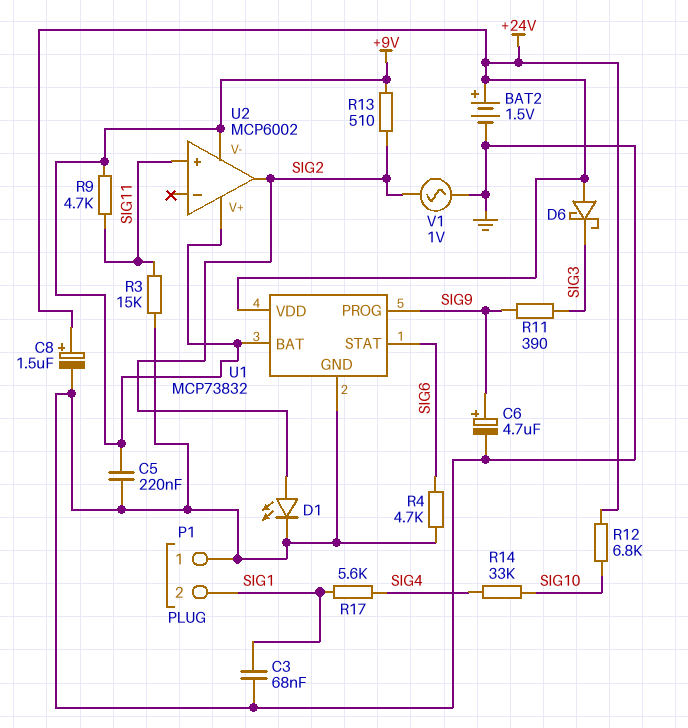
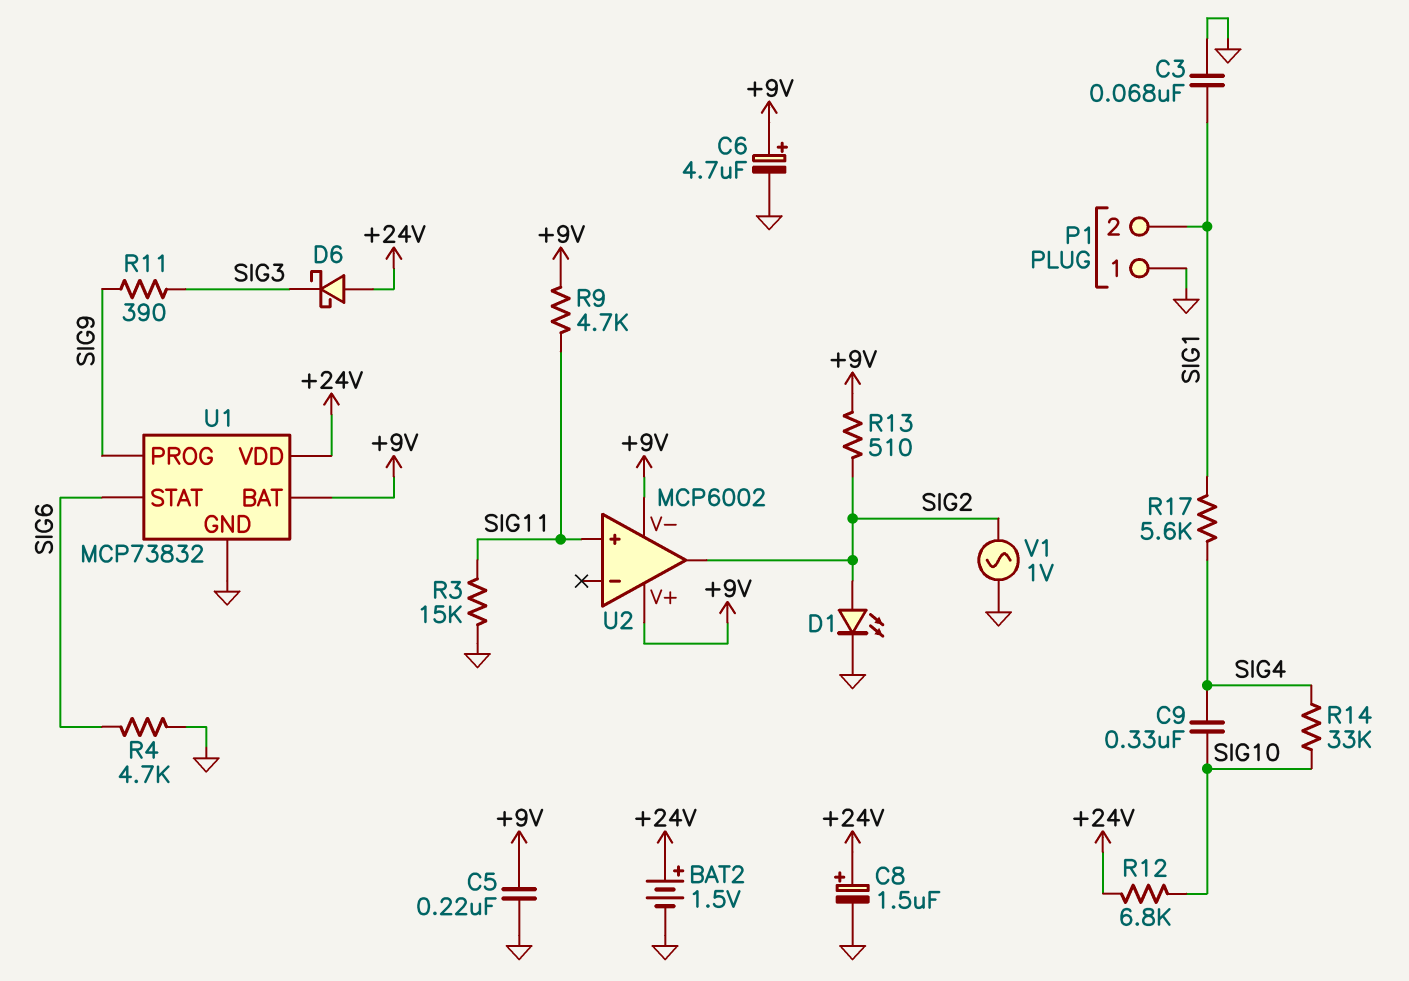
C6: 4.7uF (plus SIG9, minus GND) -> 4.7uF (plus +9V, minus GND)
C9: none -> 330nF (SIG4, SIG10)

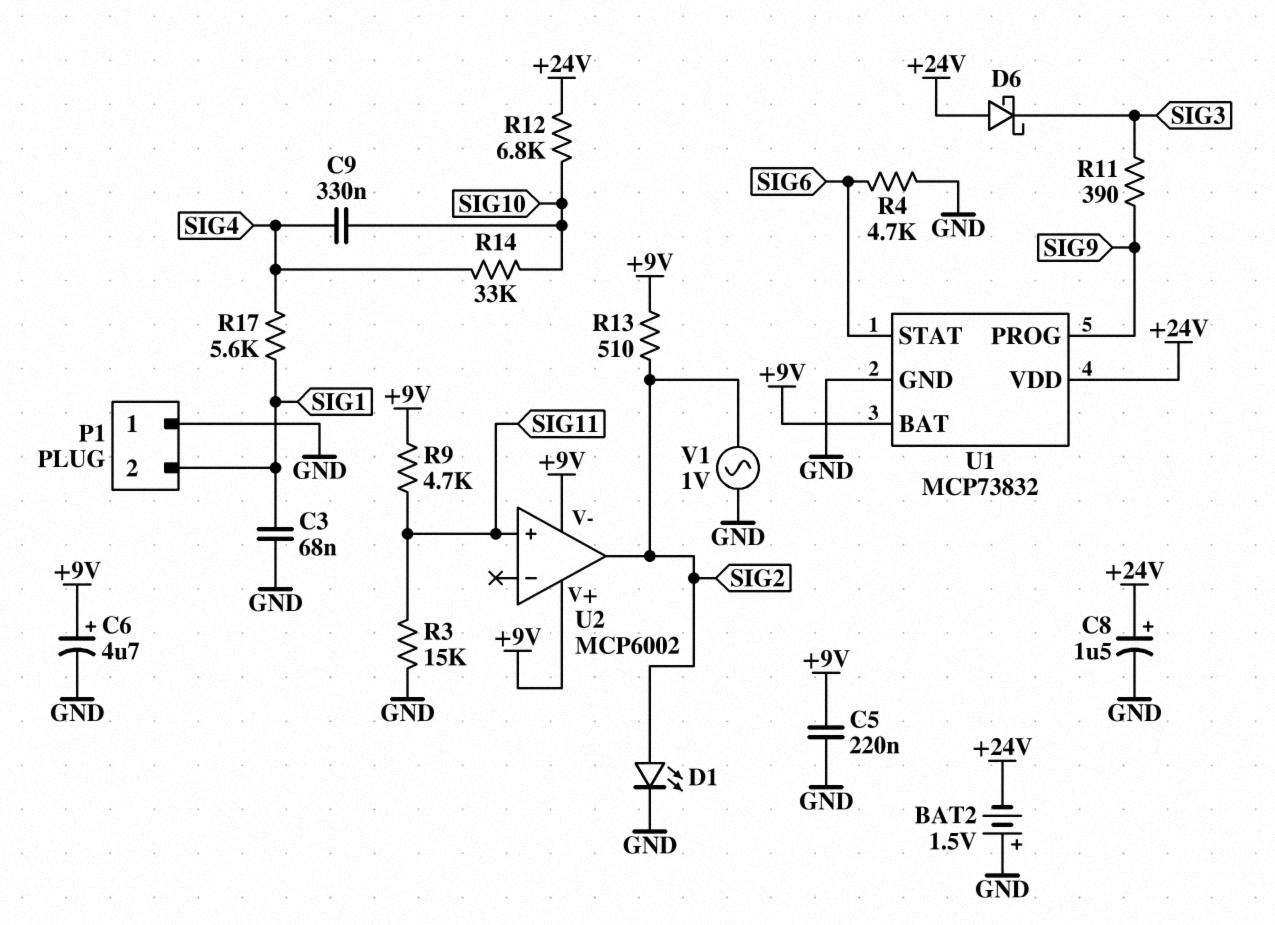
BAT2: 1.5V (plus +24V, minus GND) -> 1.5V (plus GND, minus +24V)

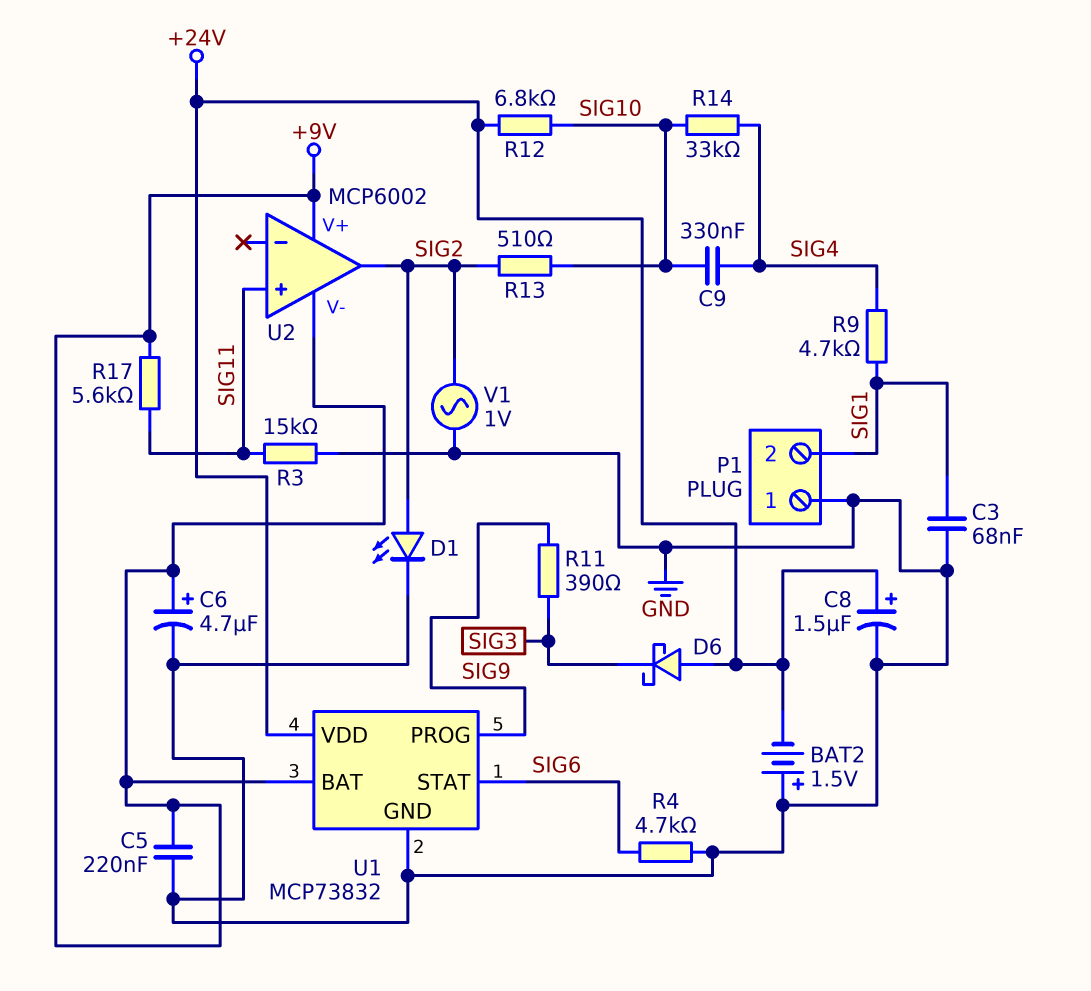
R9: 4.7k (+9V, SIG11) -> 4.7k (SIG1, SIG4)
R13: 510 (+9V, SIG2) -> 510 (SIG2, SIG10)
R17: 5.6k (SIG1, SIG4) -> 5.6k (+9V, SIG11)

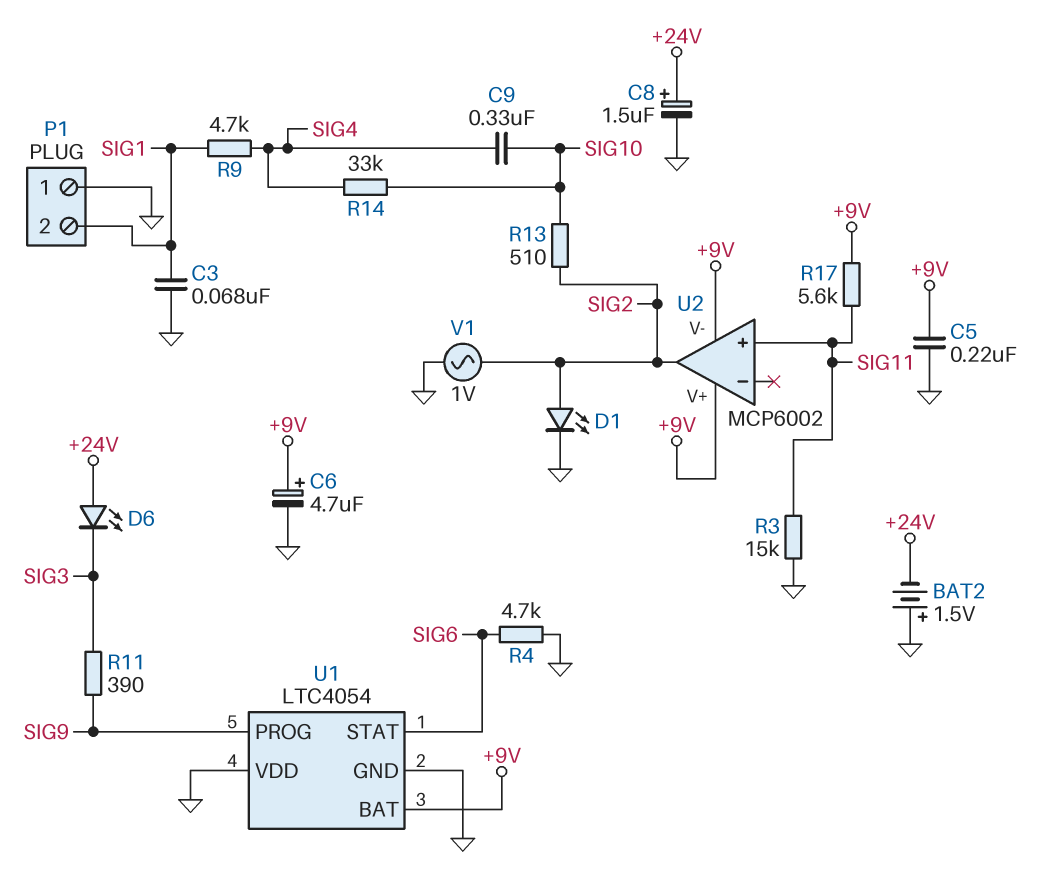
D6: schottky (A +24V, K SIG3) -> LED (A +24V, K SIG3)
R12: 6.8k (+24V, SIG10) -> none
U1: MCP73832 -> LTC4054
U1 pin VDD: +24V -> GND

